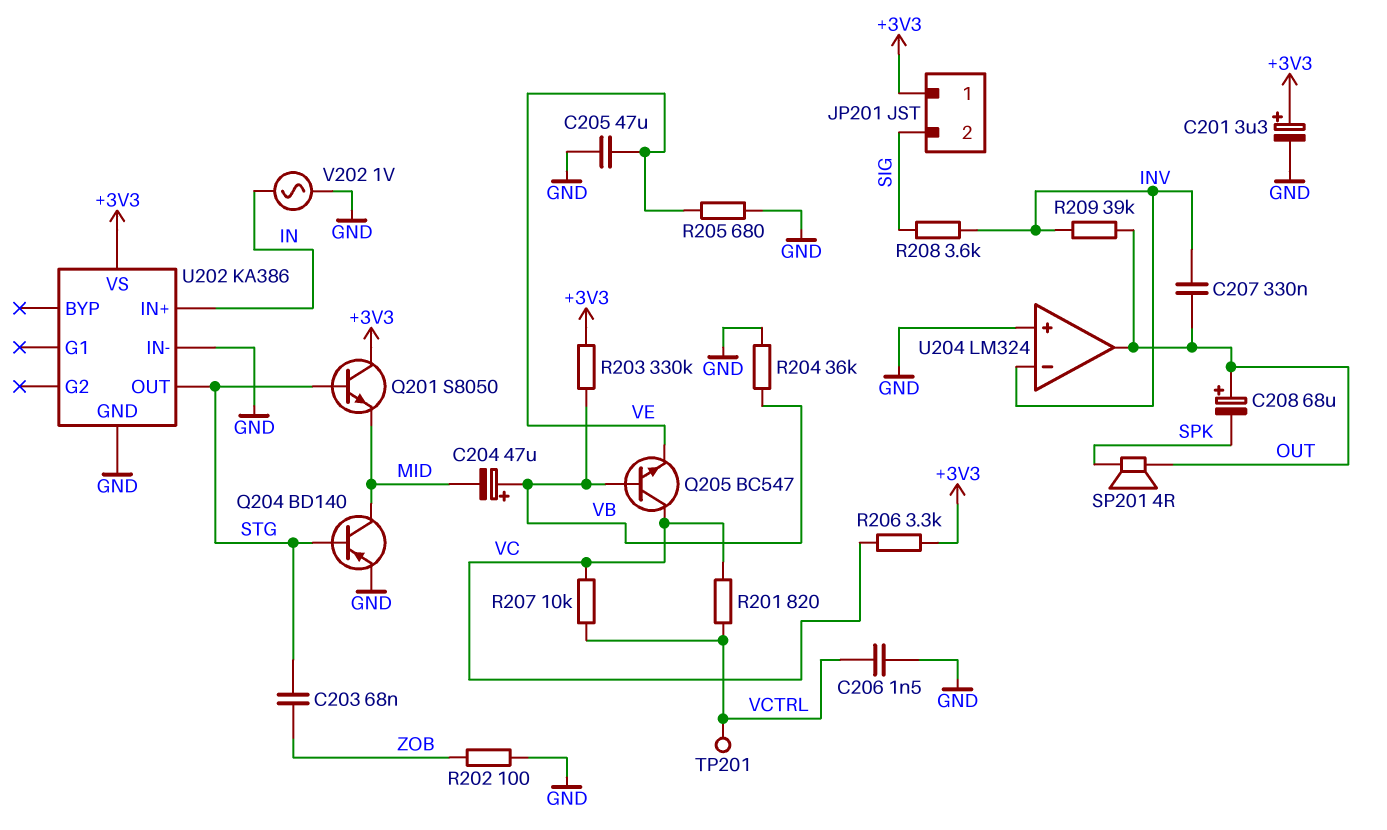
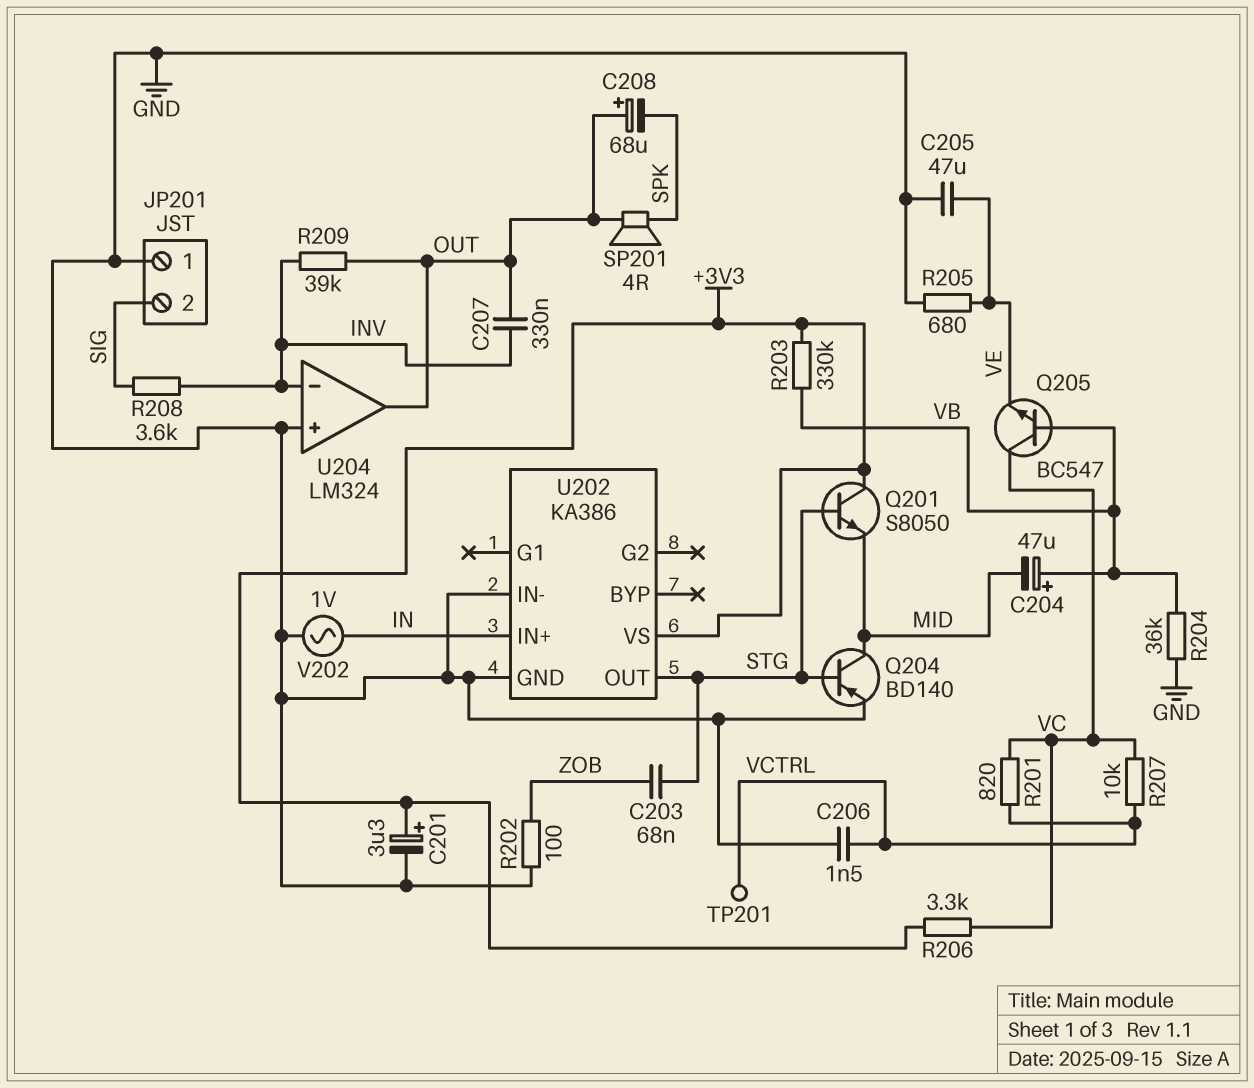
JP201 pin 1: +3V3 -> GND

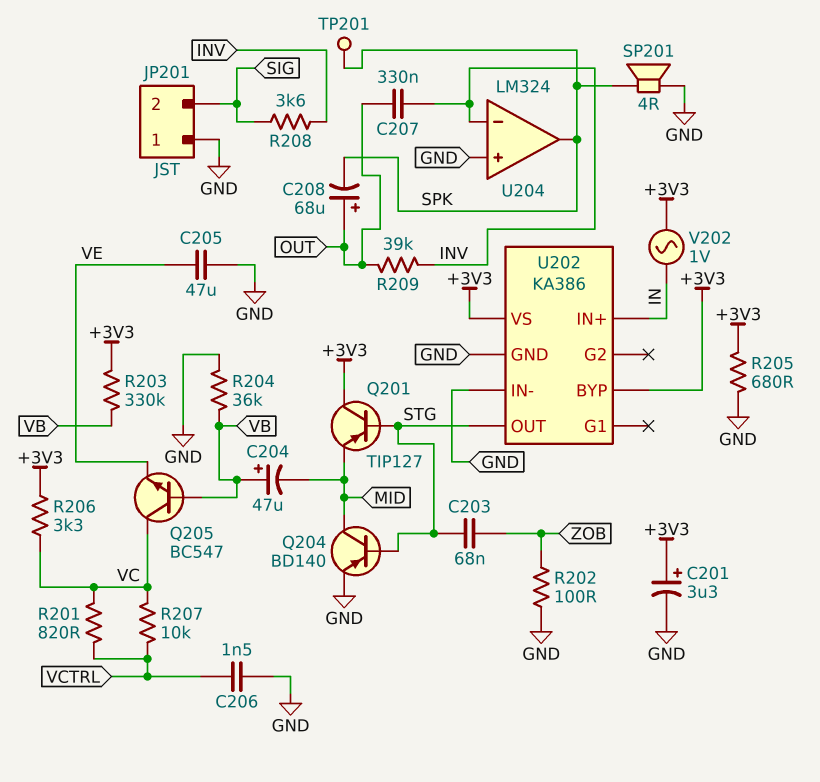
Q201: NPN S8050 (B STG, C +3V3, E MID) -> PNP TIP127 (B STG, C +3V3, E MID)
R205: 680 (GND, VE) -> 680 (+3V3, GND)
SP201: speaker 4R (OUT, SPK) -> speaker 4R (GND, SPK)
TP201: test point (VCTRL) -> test point (SPK)
U202 pin BYP: none -> +3V3
U204 pin out: OUT -> SPK
V202: AC 1V (GND, IN) -> AC 1V (+3V3, IN)

